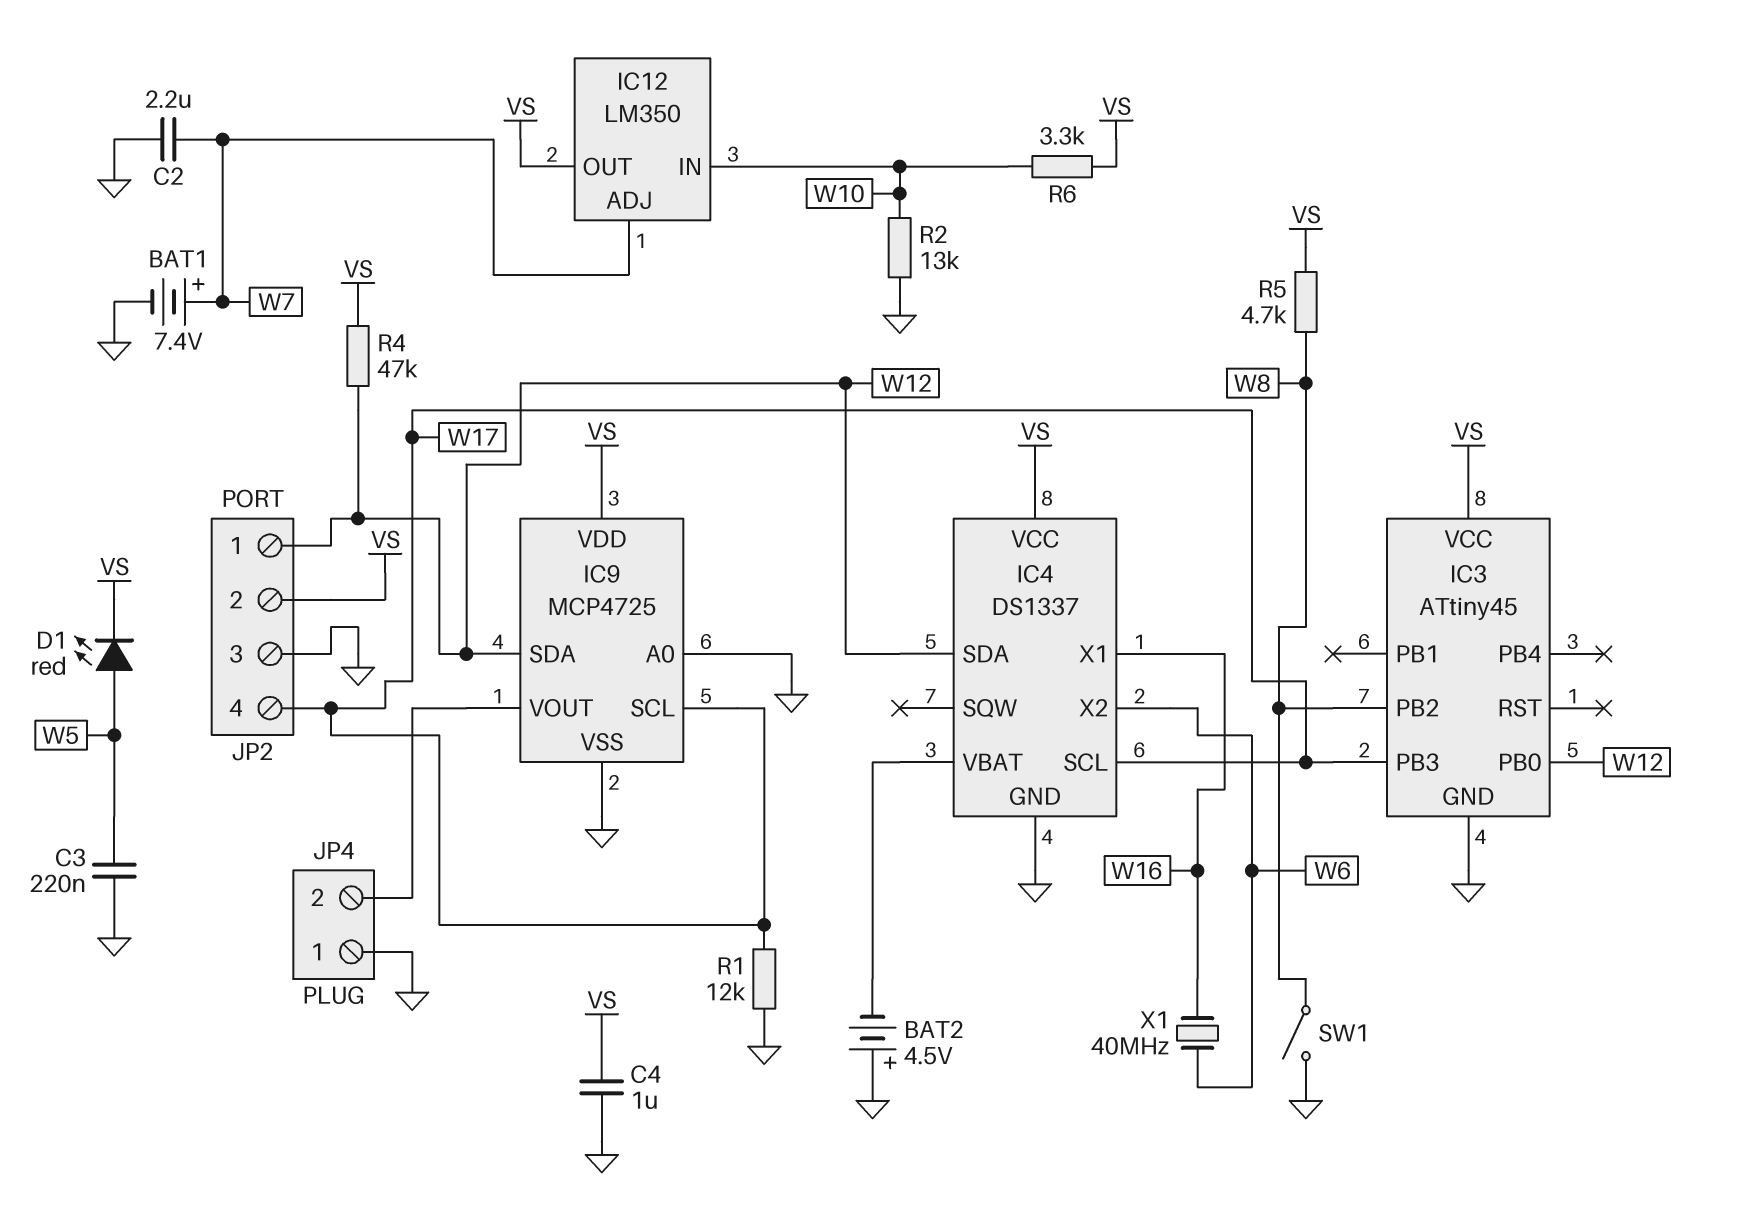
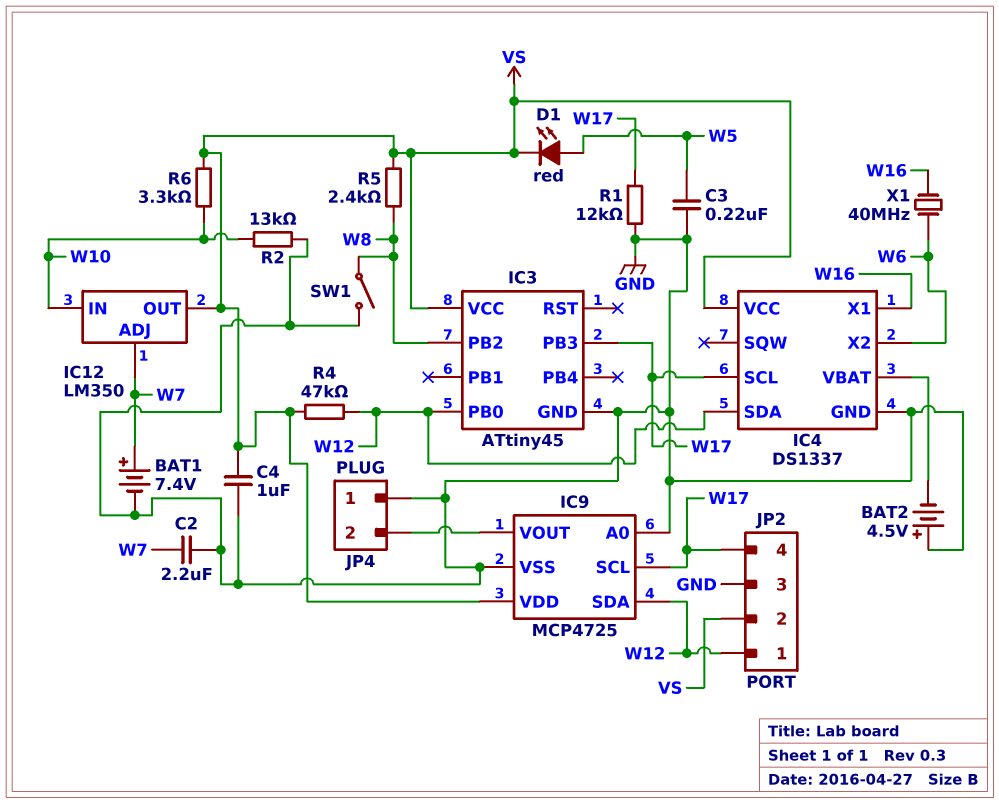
R5: 4.7k (VS, W8) -> 2.4k (VS, W8)

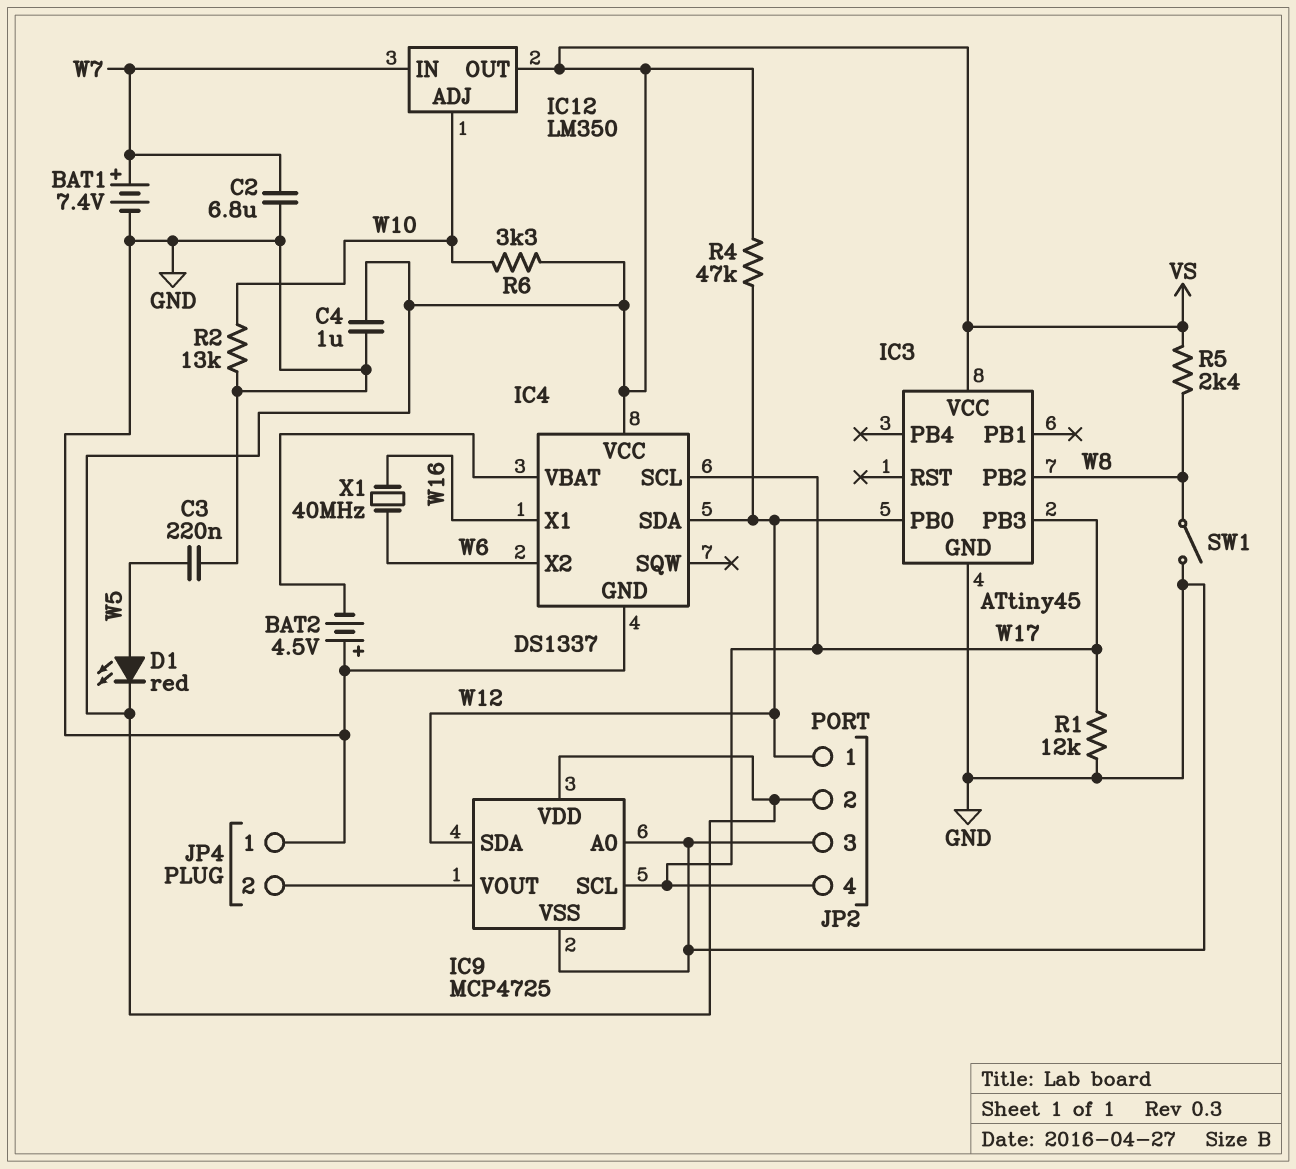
C2: 2.2uF (GND, W7) -> 6.8uF (GND, W7)
IC12 pin ADJ: W7 -> W10
IC12 pin IN: W10 -> W7

